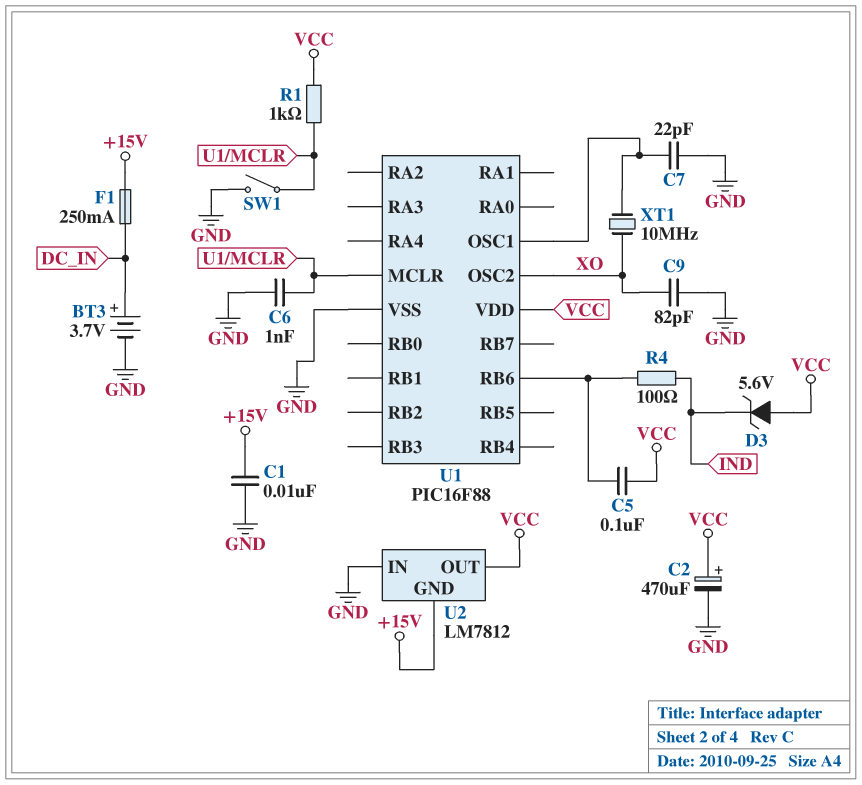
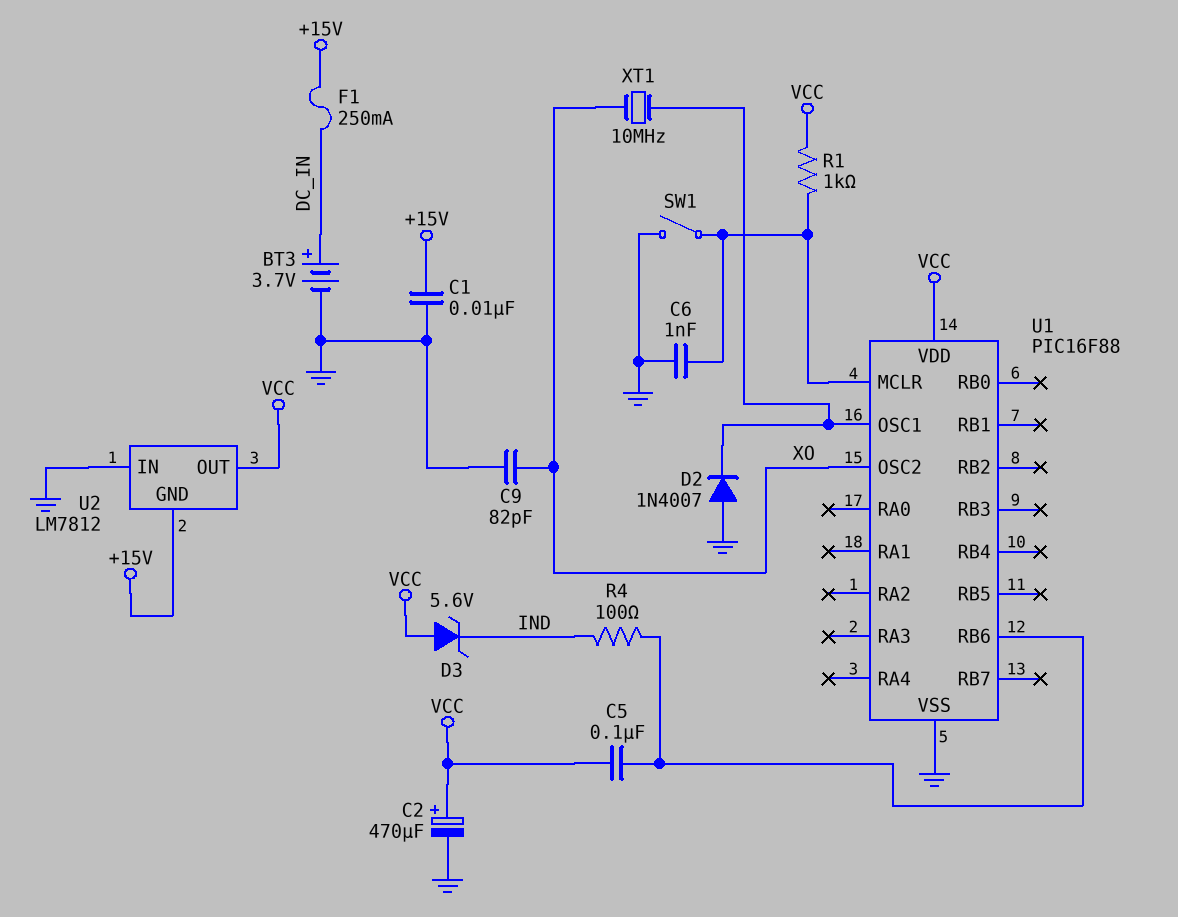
C7: 22pF (GND, U1/OSC1) -> none
D2: none -> diode 1N4007 (A GND, K U1/OSC1)

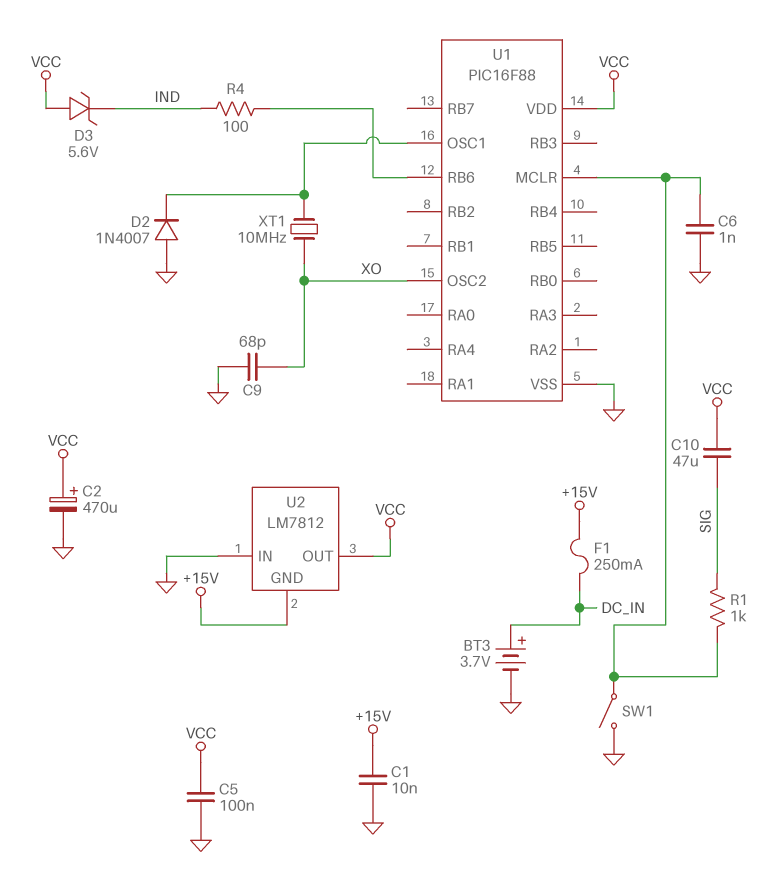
C5: 100nF (U1/RB6, VCC) -> 100nF (GND, VCC)
C9: 82pF (GND, XO) -> 68pF (GND, XO)
C10: none -> 47uF (SIG, VCC)
R1: 1k (U1/MCLR, VCC) -> 1k (SIG, U1/MCLR)

